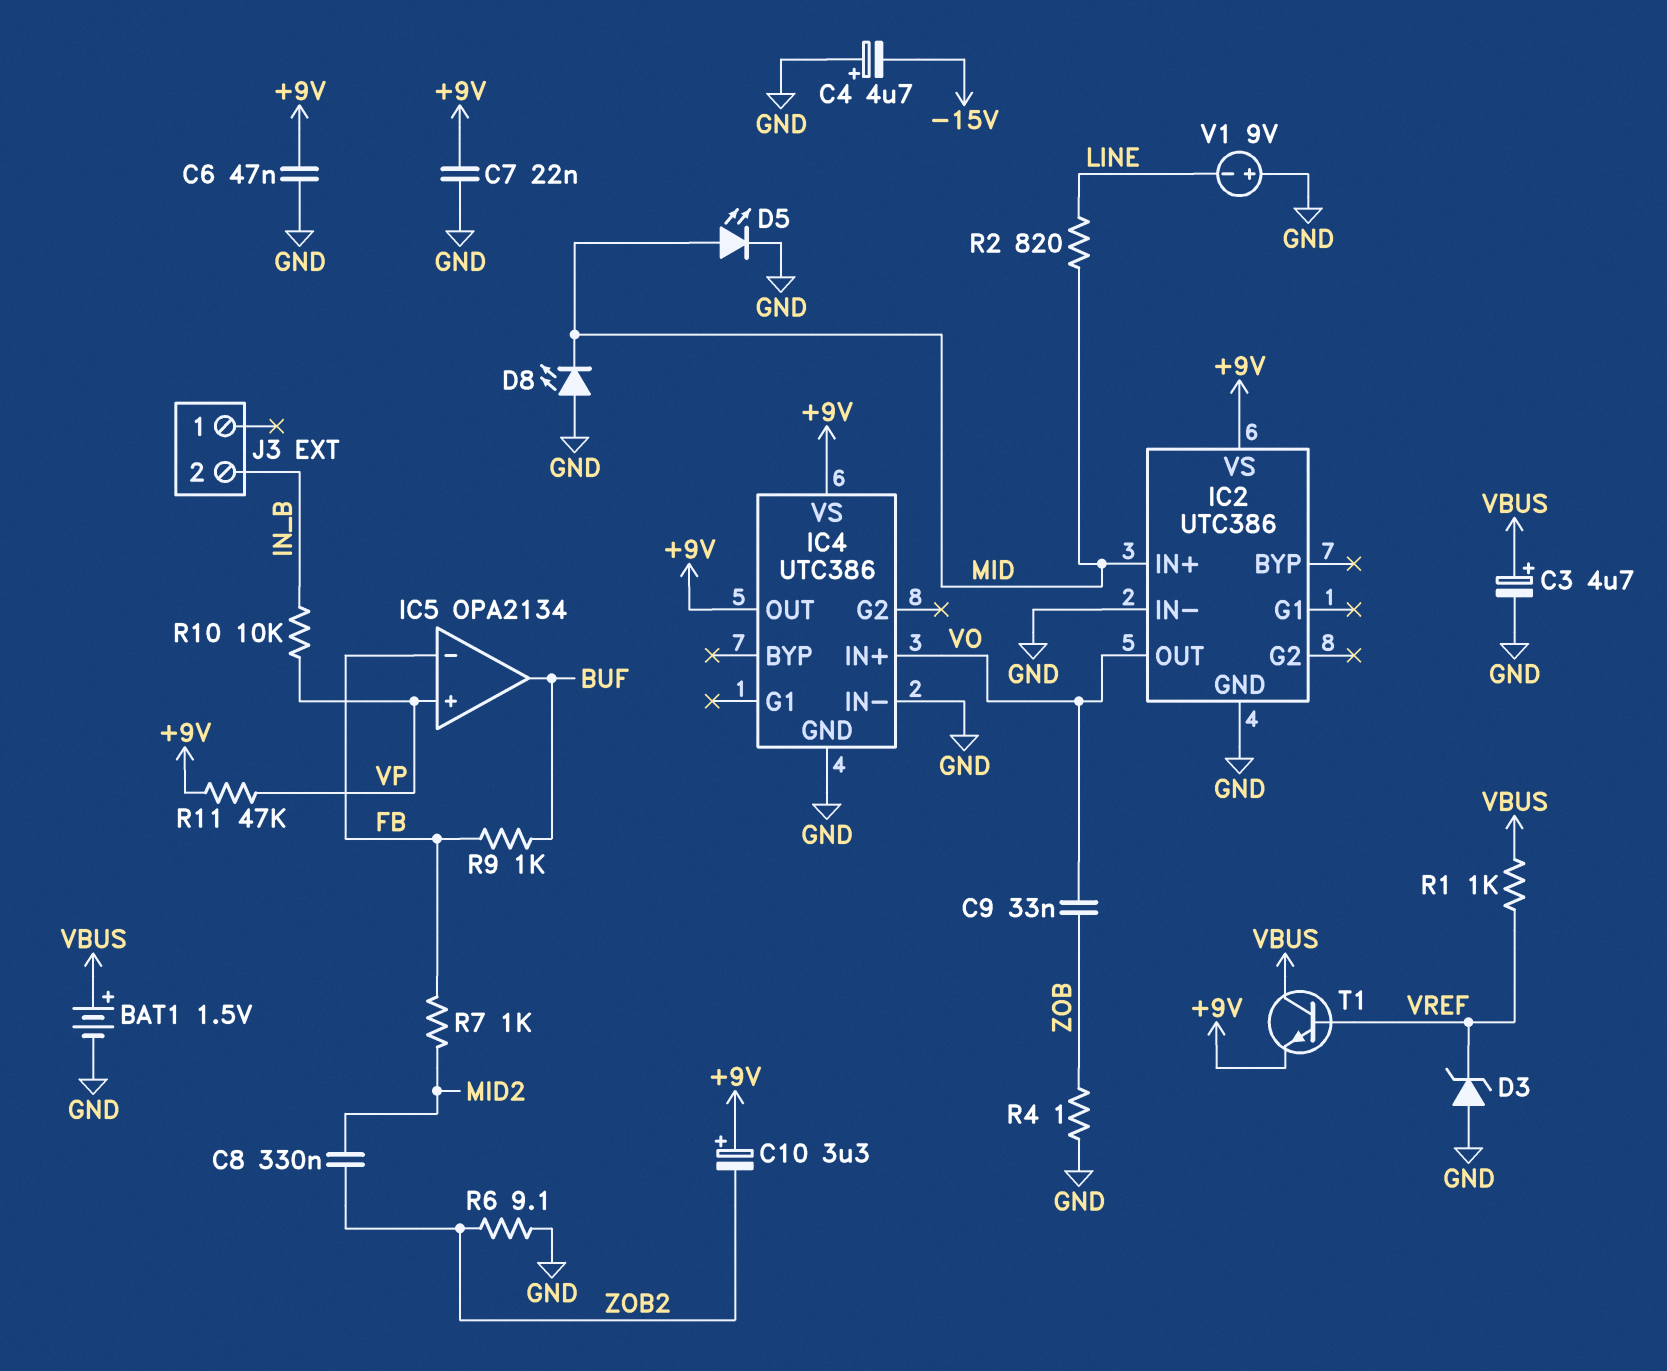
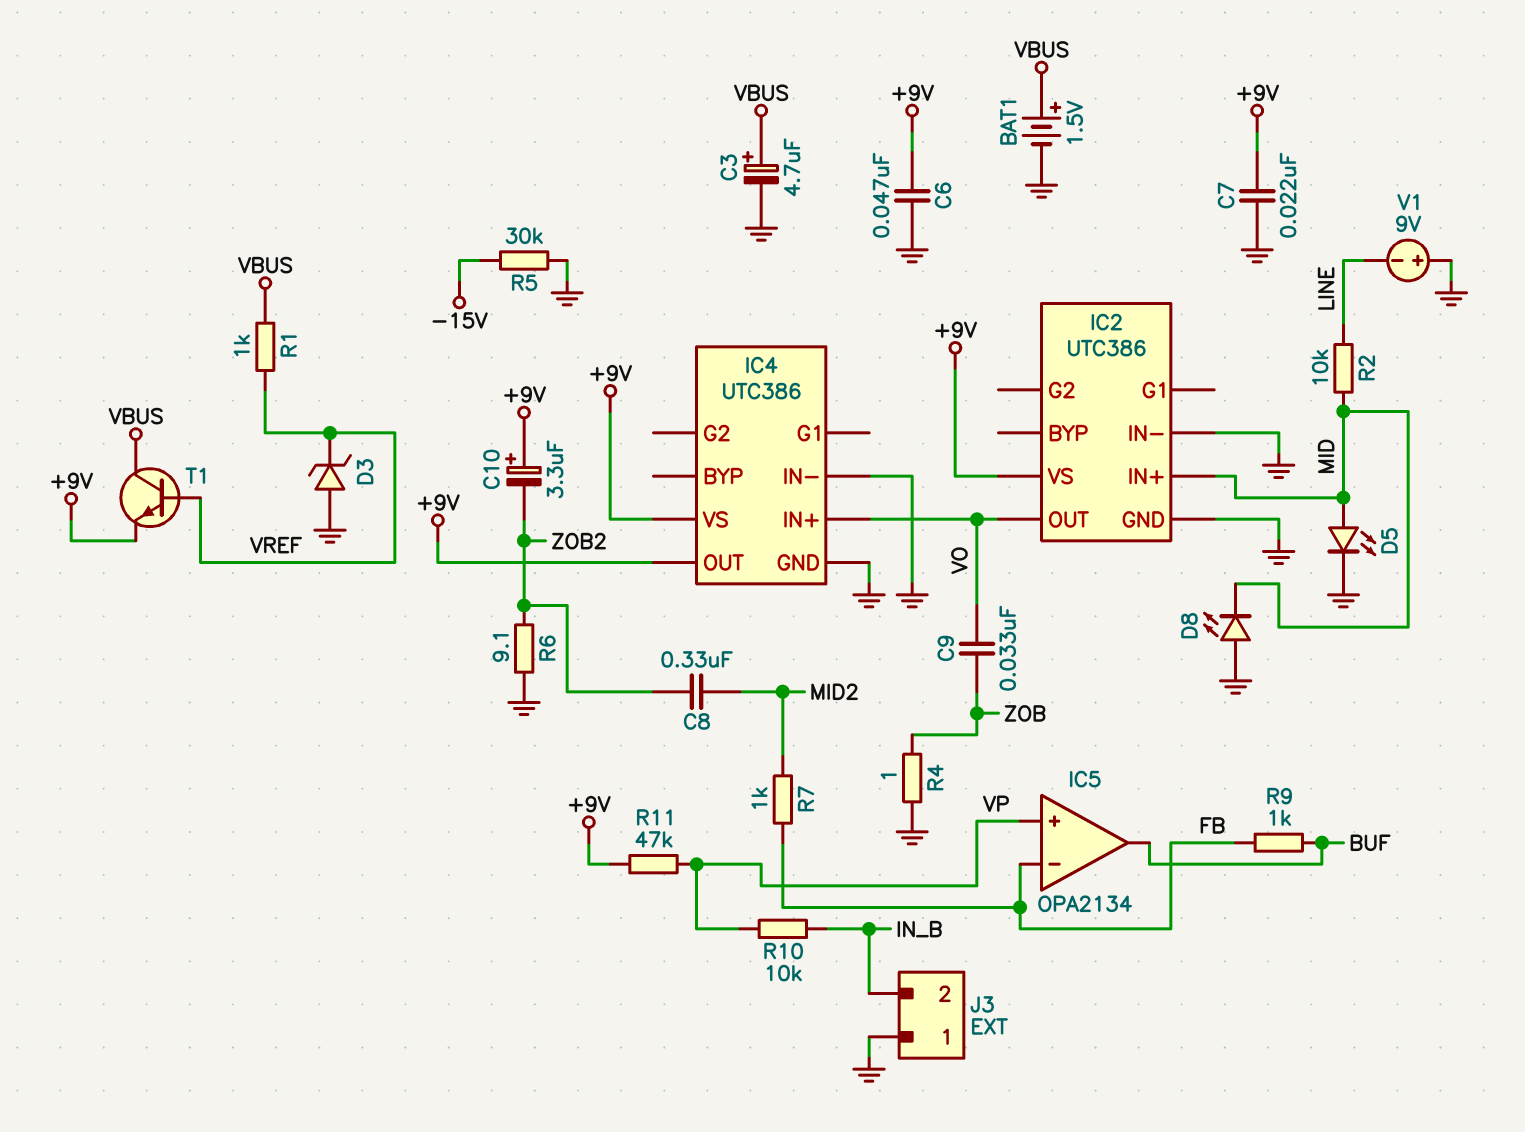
C4: 4.7uF (plus GND, minus -15V) -> none
J3 pin 1: none -> GND
R2: 820 (LINE, MID) -> 10k (LINE, MID)
R5: none -> 30k (-15V, GND)

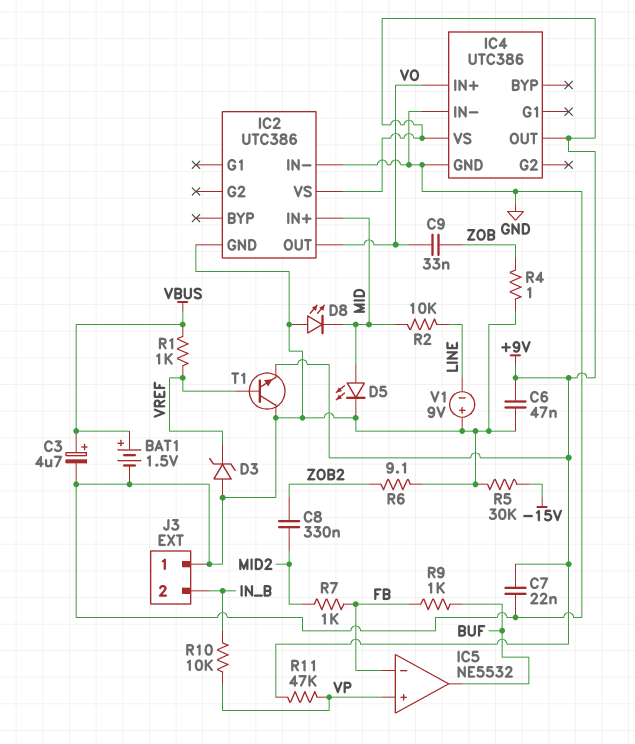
C10: 3.3uF (plus +9V, minus ZOB2) -> none
IC5: OPA2134 -> NE5532
T1: NPN (B VREF, C VBUS, E +9V) -> NPN (B VREF, C GND, E +9V)

